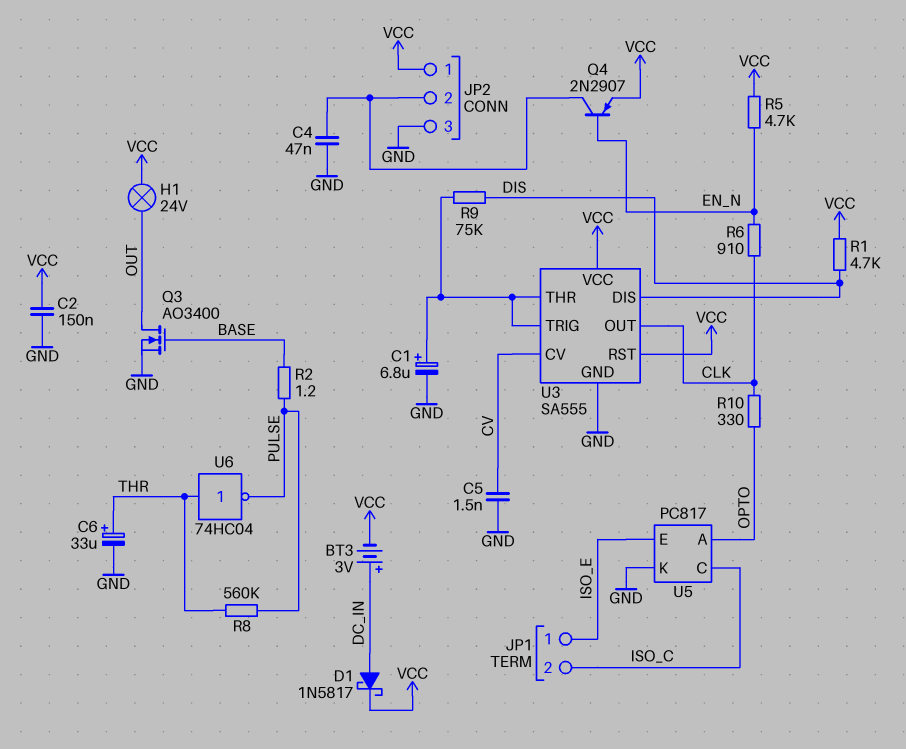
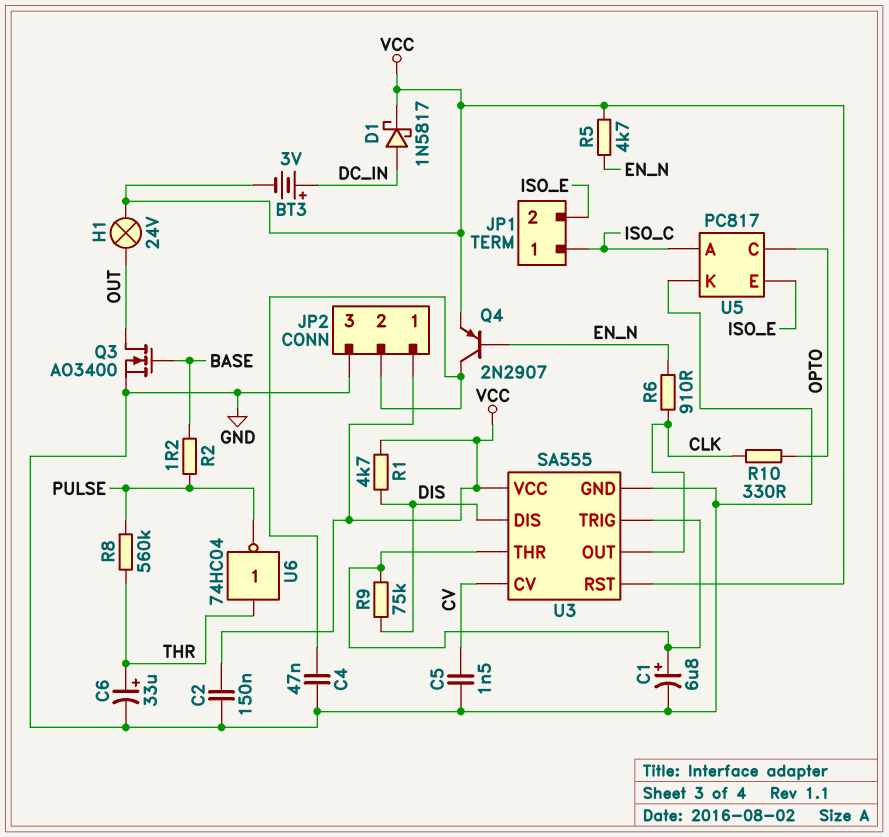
JP1 pin 1: ISO_E -> ISO_C
JP1 pin 2: ISO_C -> ISO_E
U5 pin A: OPTO -> ISO_C
U5 pin C: ISO_C -> OPTO

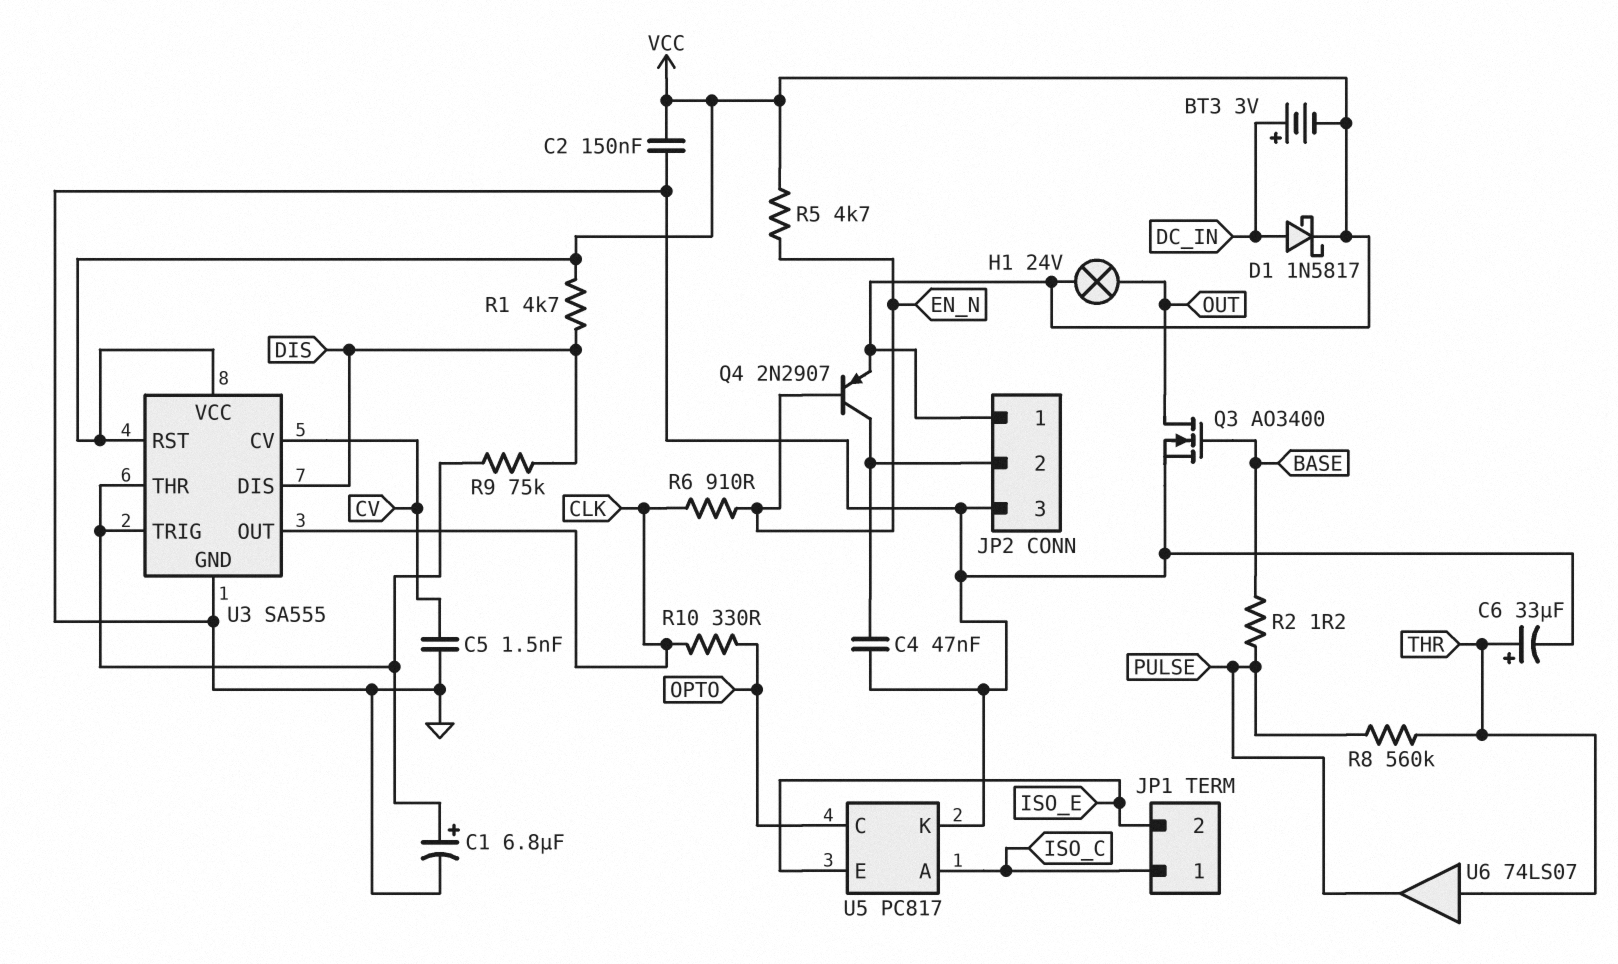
U6: NOT 74HC04 (in THR, out PULSE) -> buffer 74LS07 (in THR, out PULSE)

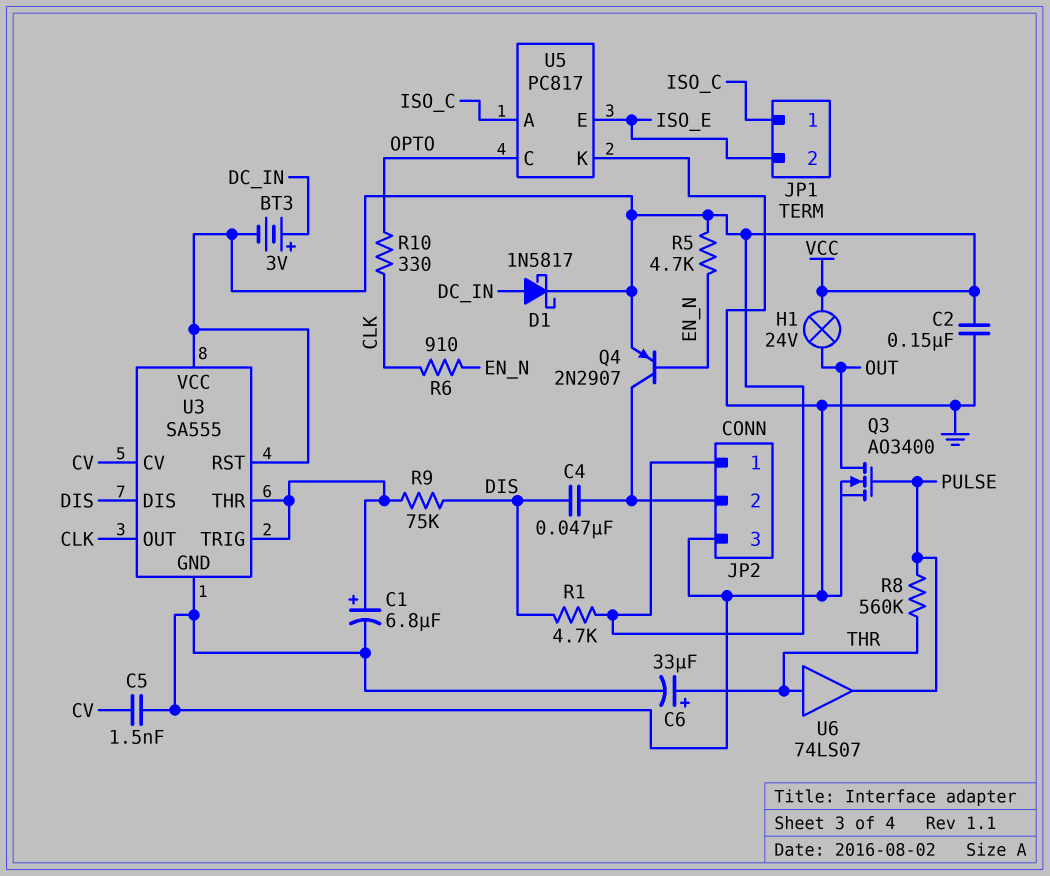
C4: 47nF (GND, JP2/2) -> 47nF (DIS, JP2/2)
Q3: NMOS AO3400 (G BASE, D OUT, S GND) -> NMOS AO3400 (G PULSE, D OUT, S GND)
R2: 1.2 (BASE, PULSE) -> none

